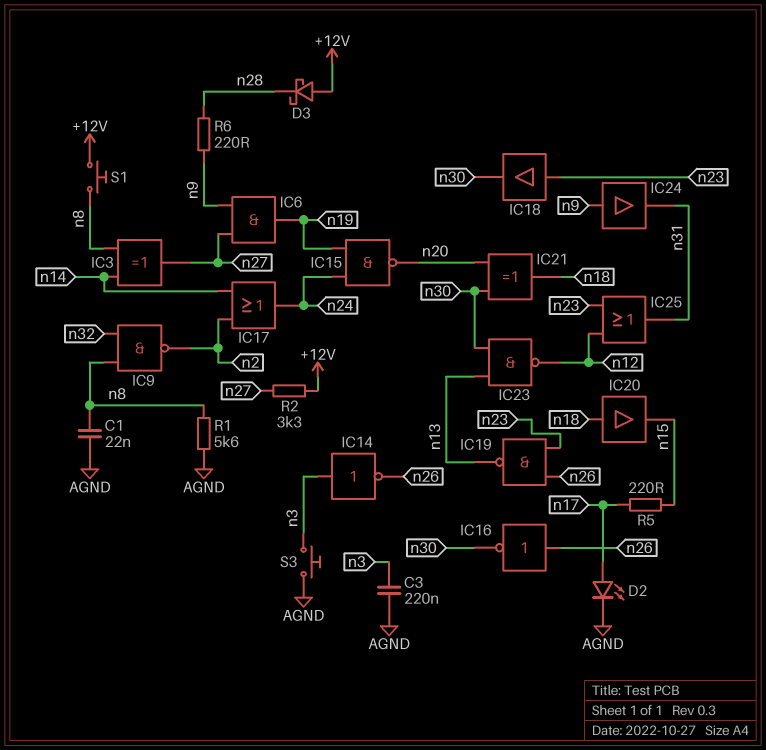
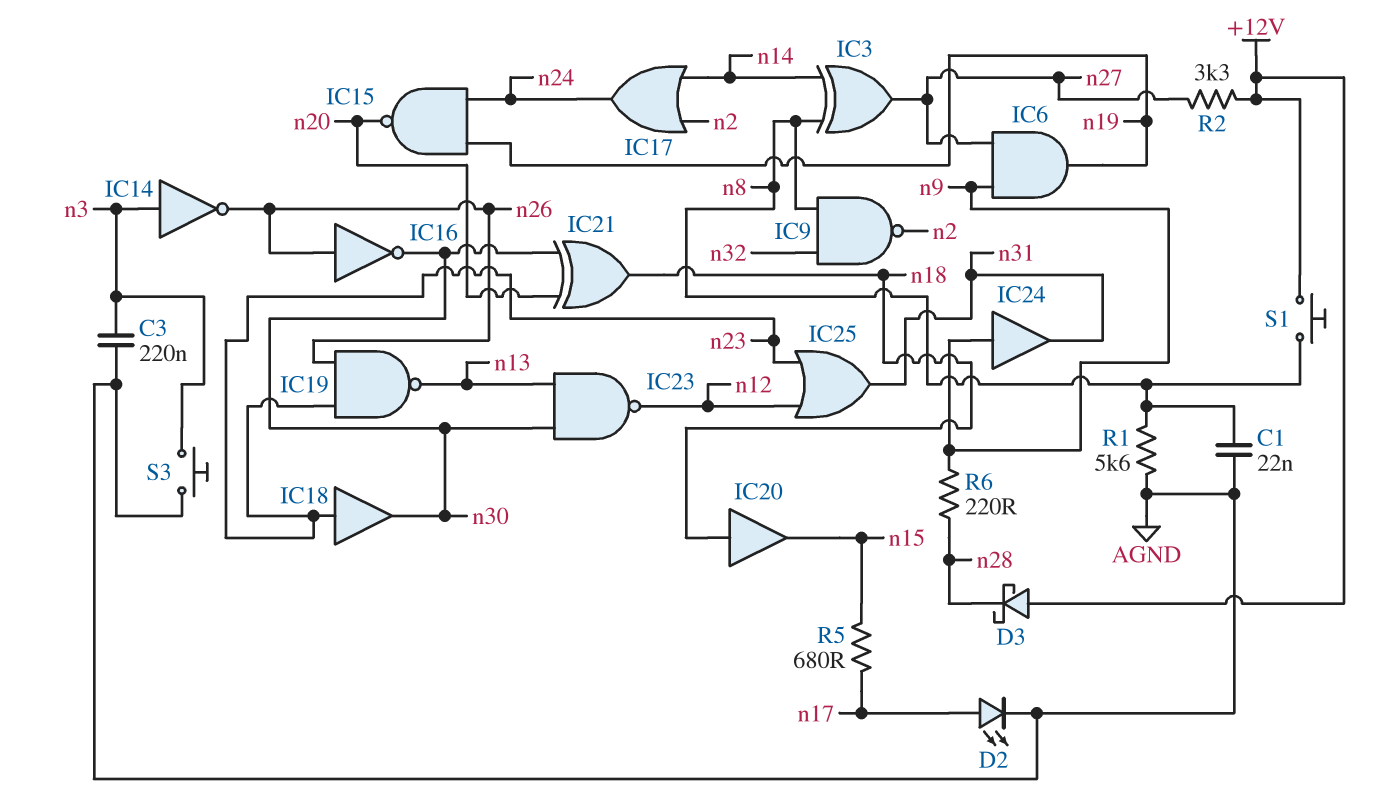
R5: 220 (n15, n17) -> 680 (n15, n17)

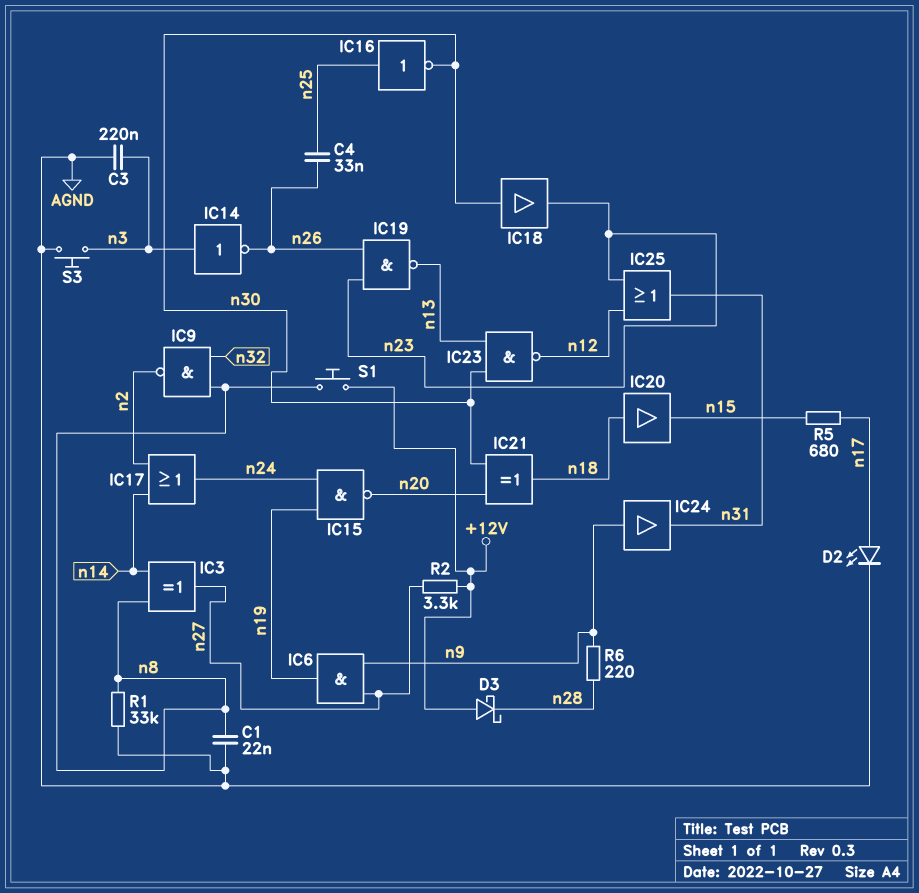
C4: none -> 33nF (n25, n26)
IC16: NOT (in n26, out n30) -> NOT (in n25, out n30)
IC18: buffer (in n23, out n30) -> buffer (in n30, out n23)
R1: 5.6k (AGND, n8) -> 33k (AGND, n8)

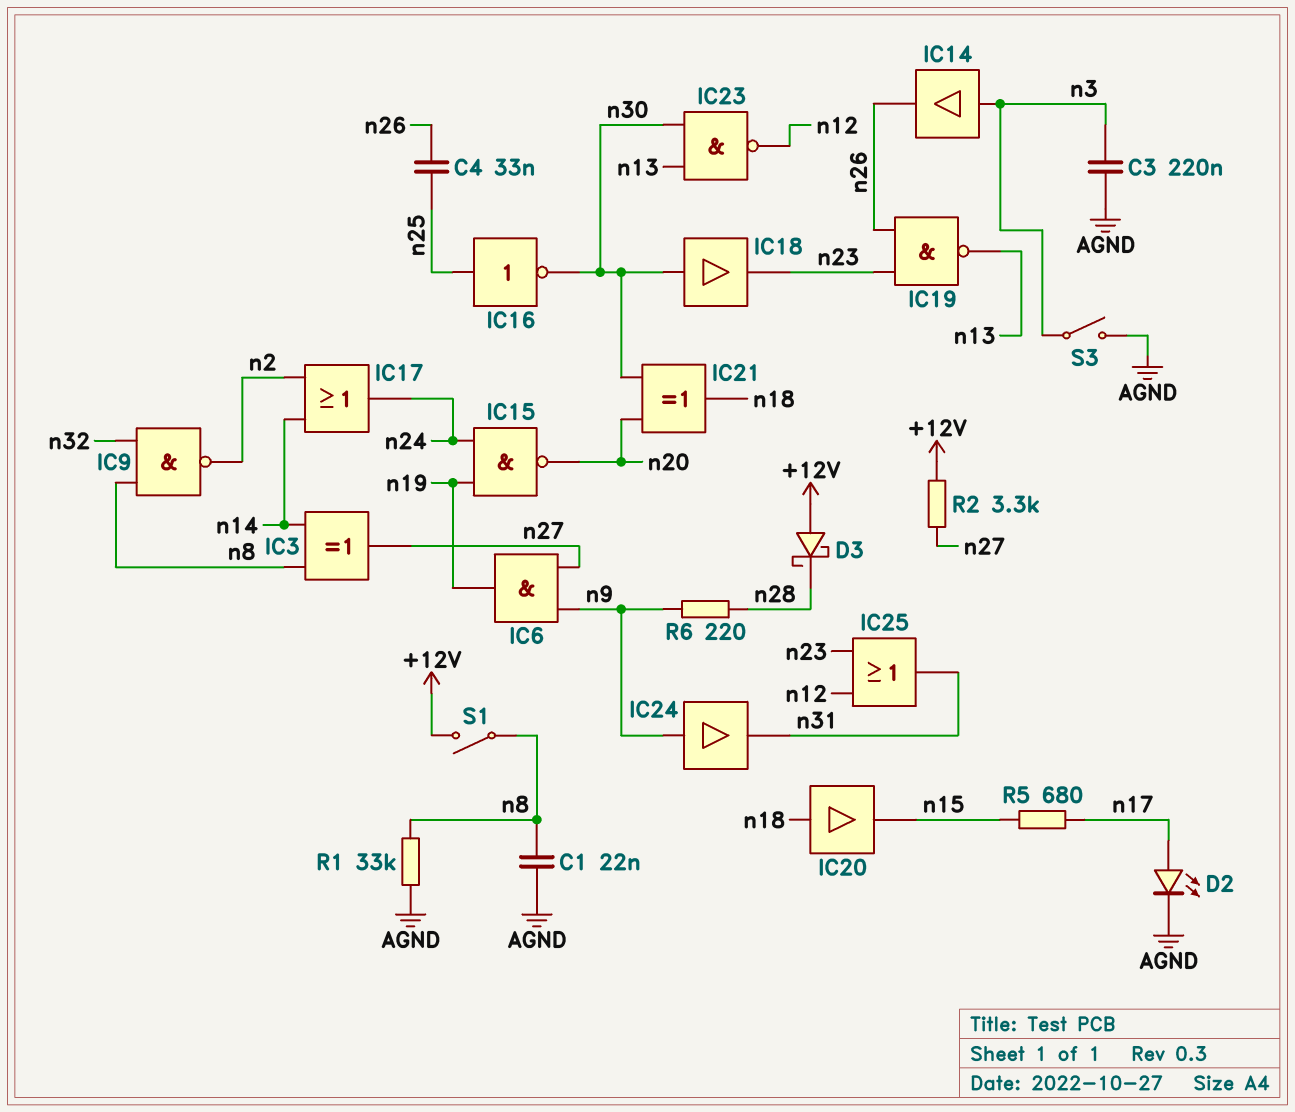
IC14: NOT (in n3, out n26) -> buffer (in n3, out n26)
S1: button (+12V, n8) -> switch (+12V, n8)
S3: button (AGND, n3) -> switch (AGND, n3)

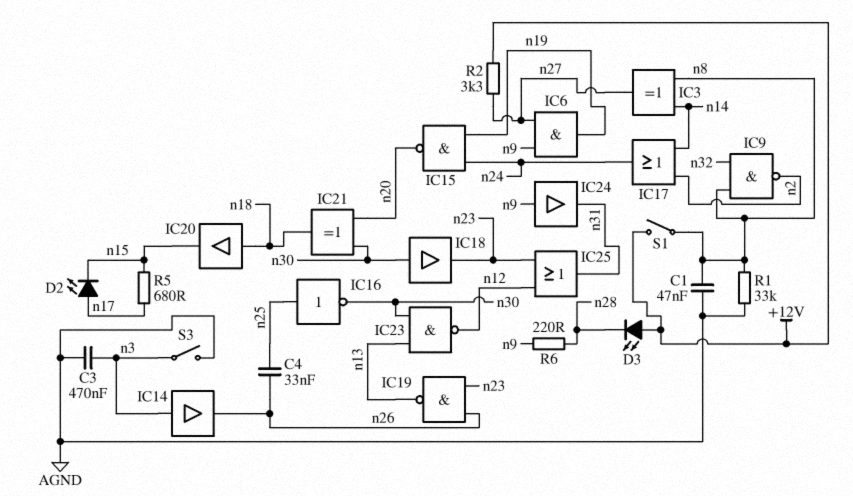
C1: 22nF (AGND, n8) -> 47nF (AGND, n8)
C3: 220nF (AGND, n3) -> 470nF (AGND, n3)
D2: LED (A n17, K AGND) -> LED (A n17, K n15)
D3: schottky (A +12V, K n28) -> LED (A +12V, K n28)

